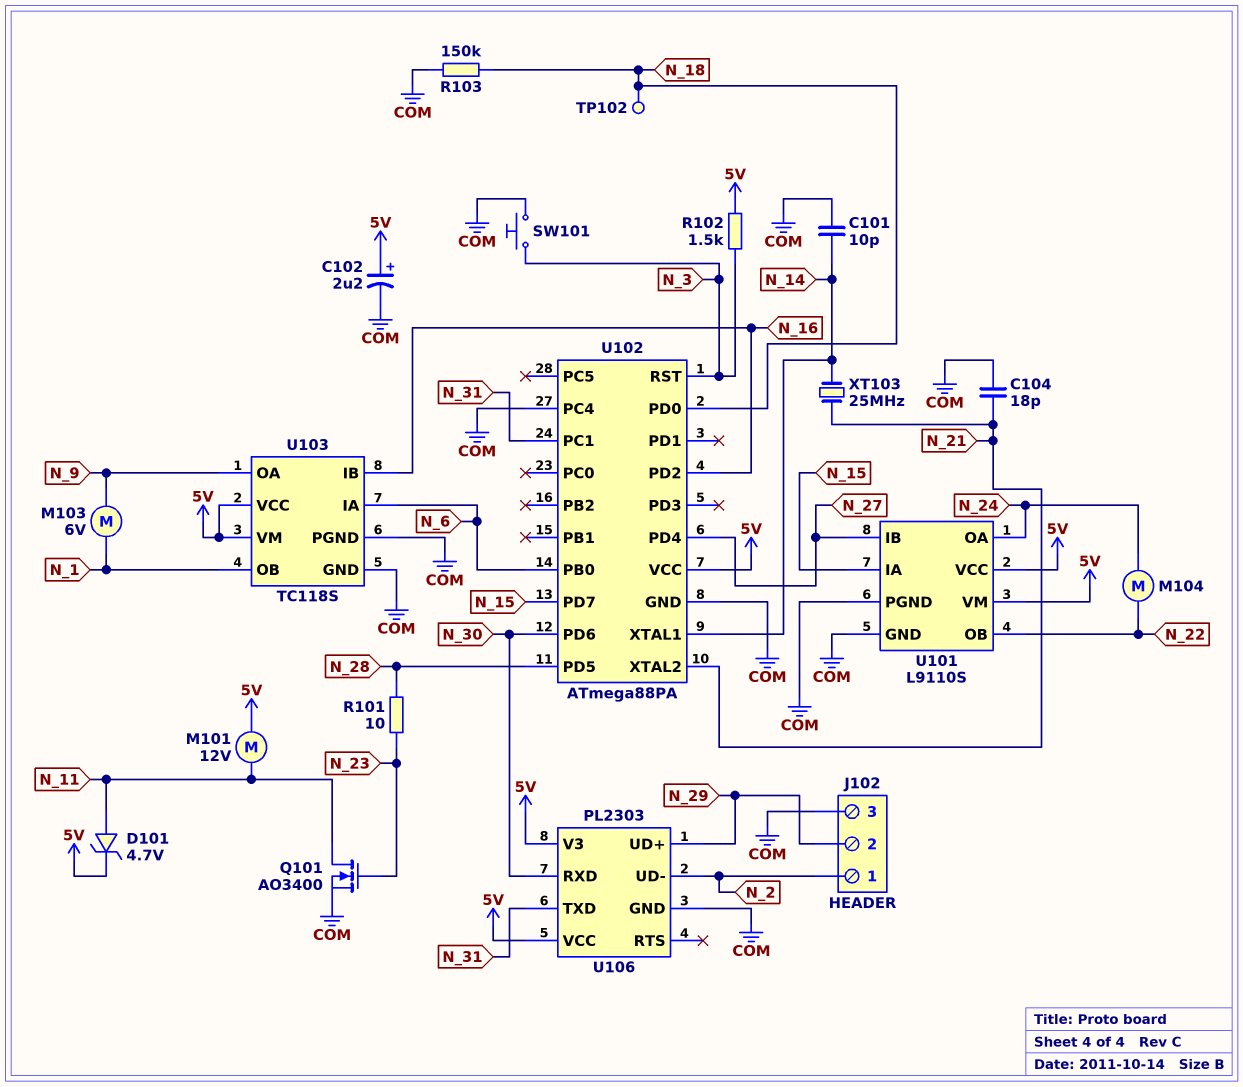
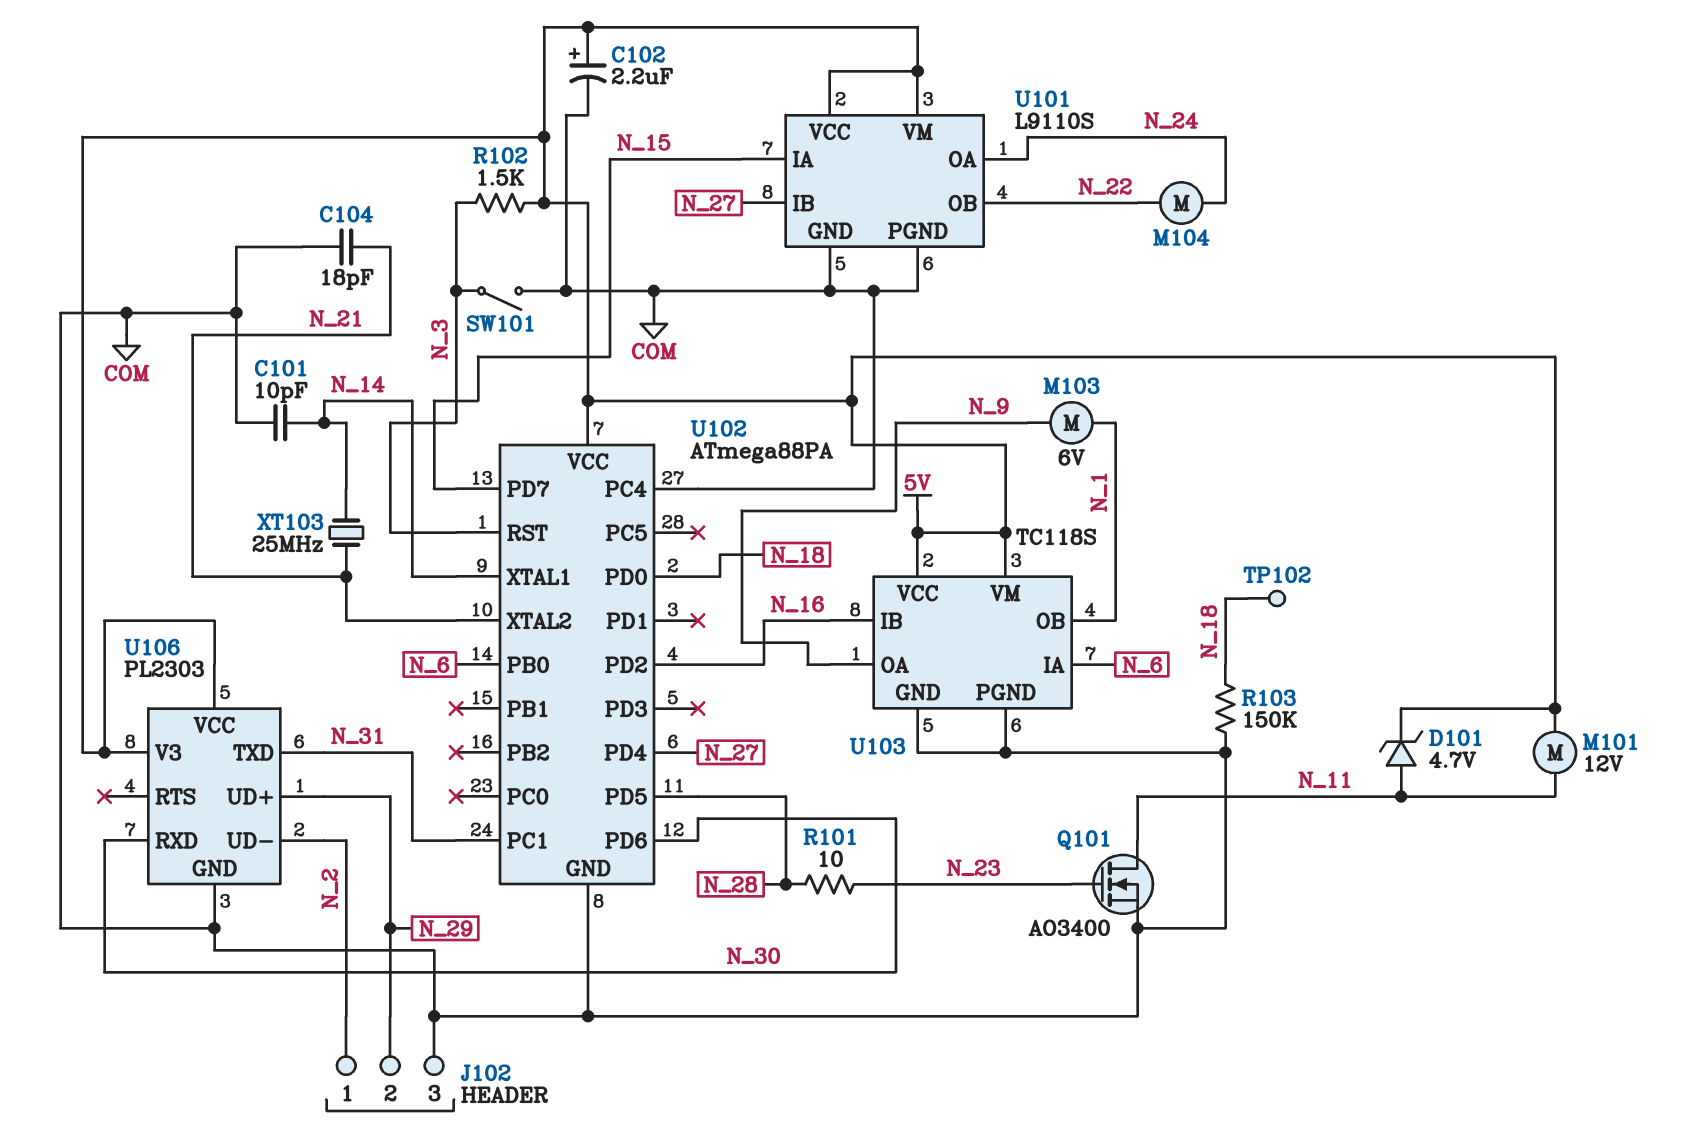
SW101: button (COM, N_3) -> switch (COM, N_3)

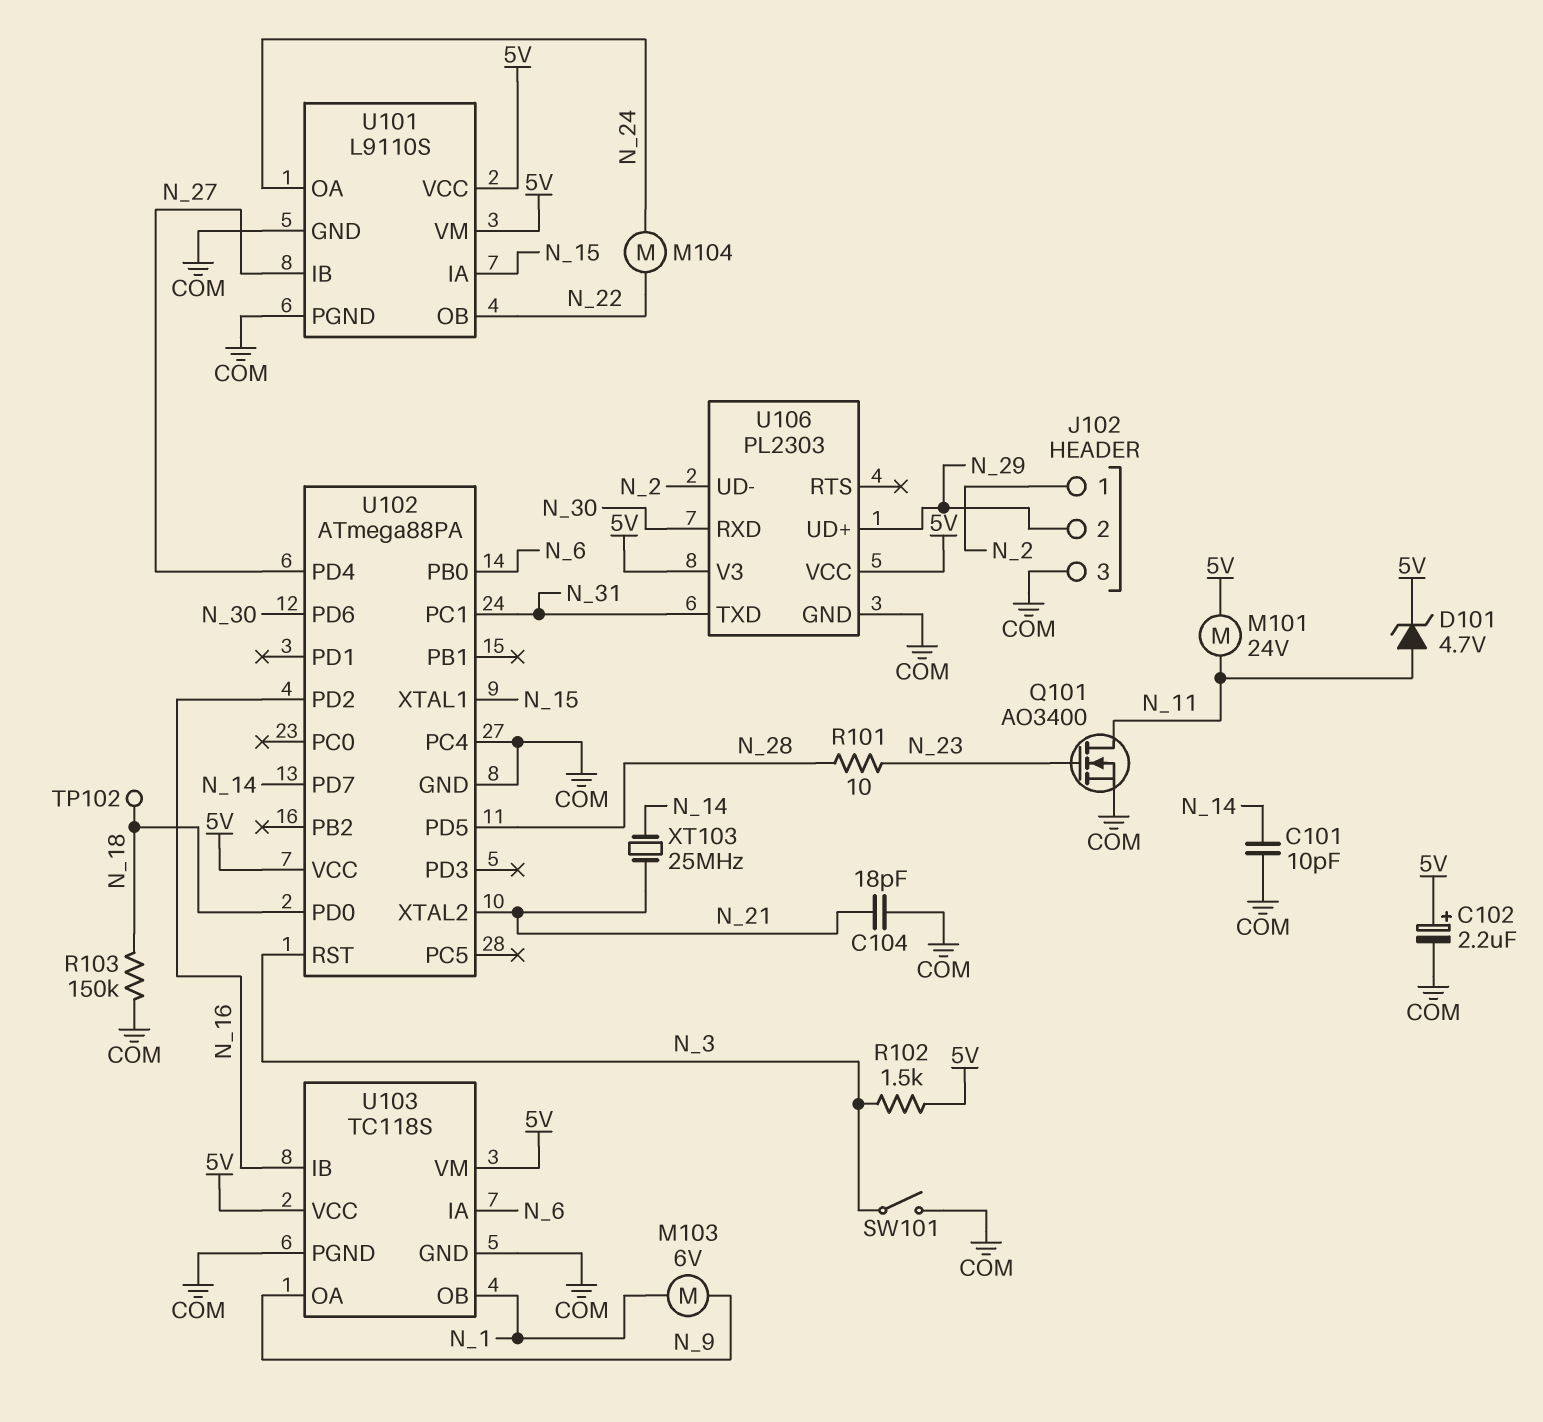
M101: motor 12V (5V, N_11) -> motor 24V (5V, N_11)
U102 pin PD7: N_15 -> N_14
U102 pin XTAL1: N_14 -> N_15

